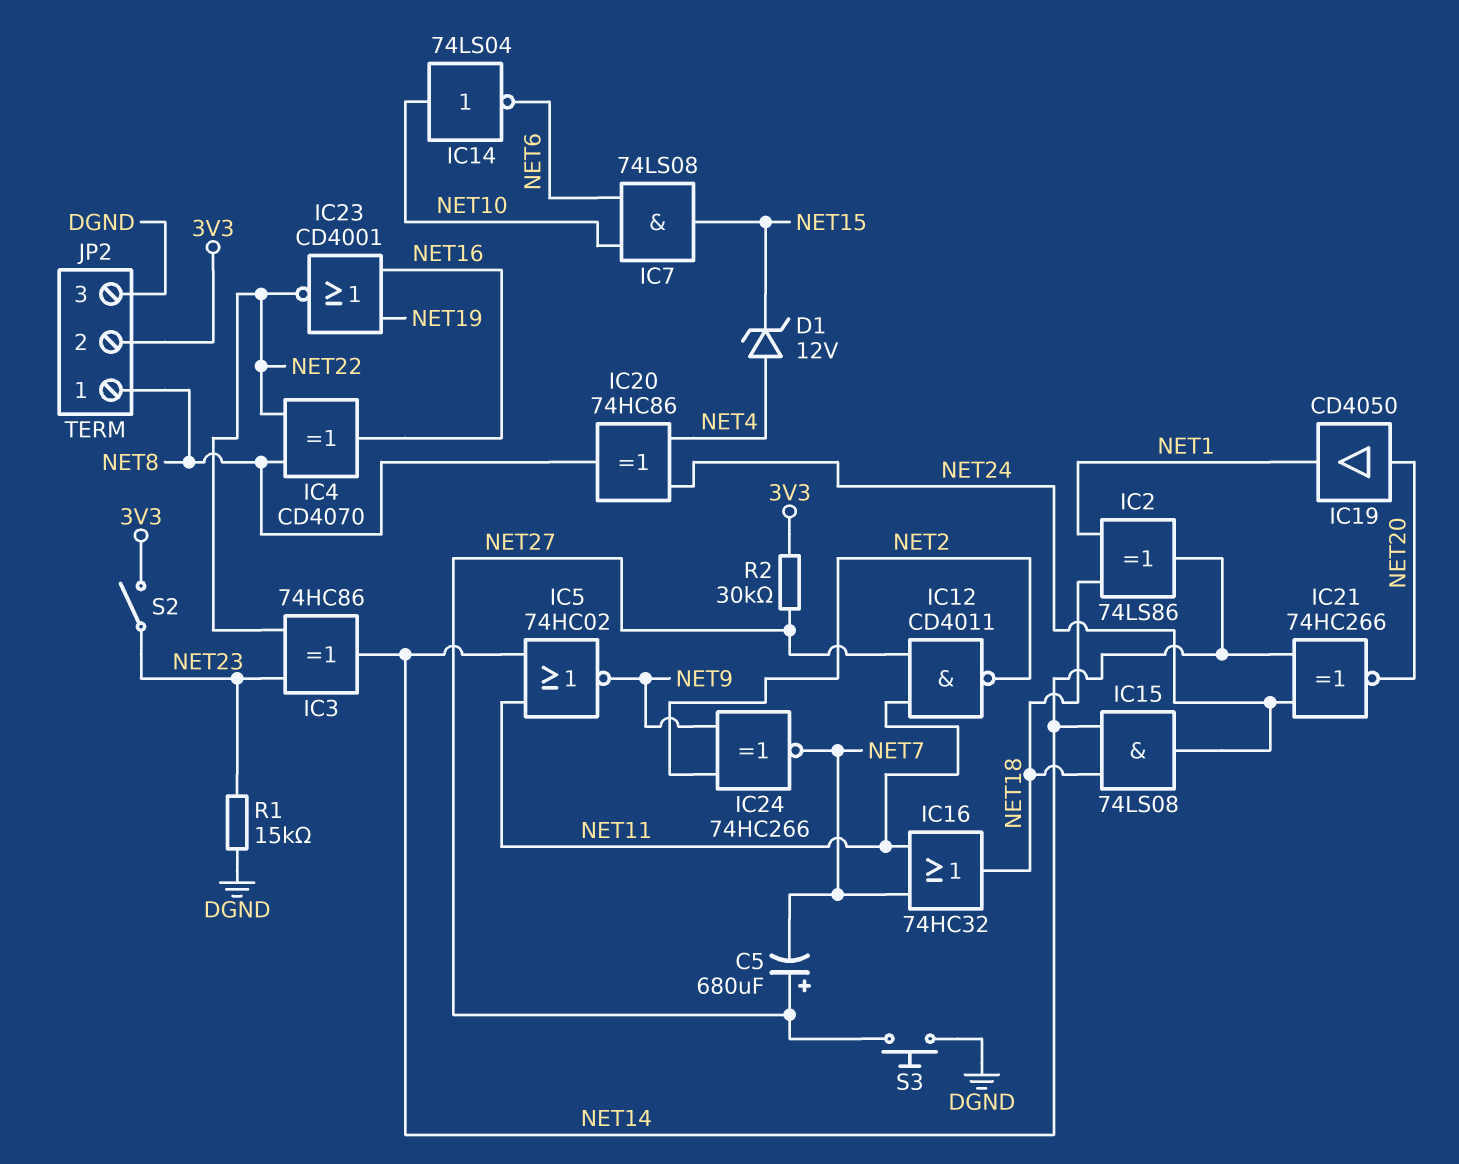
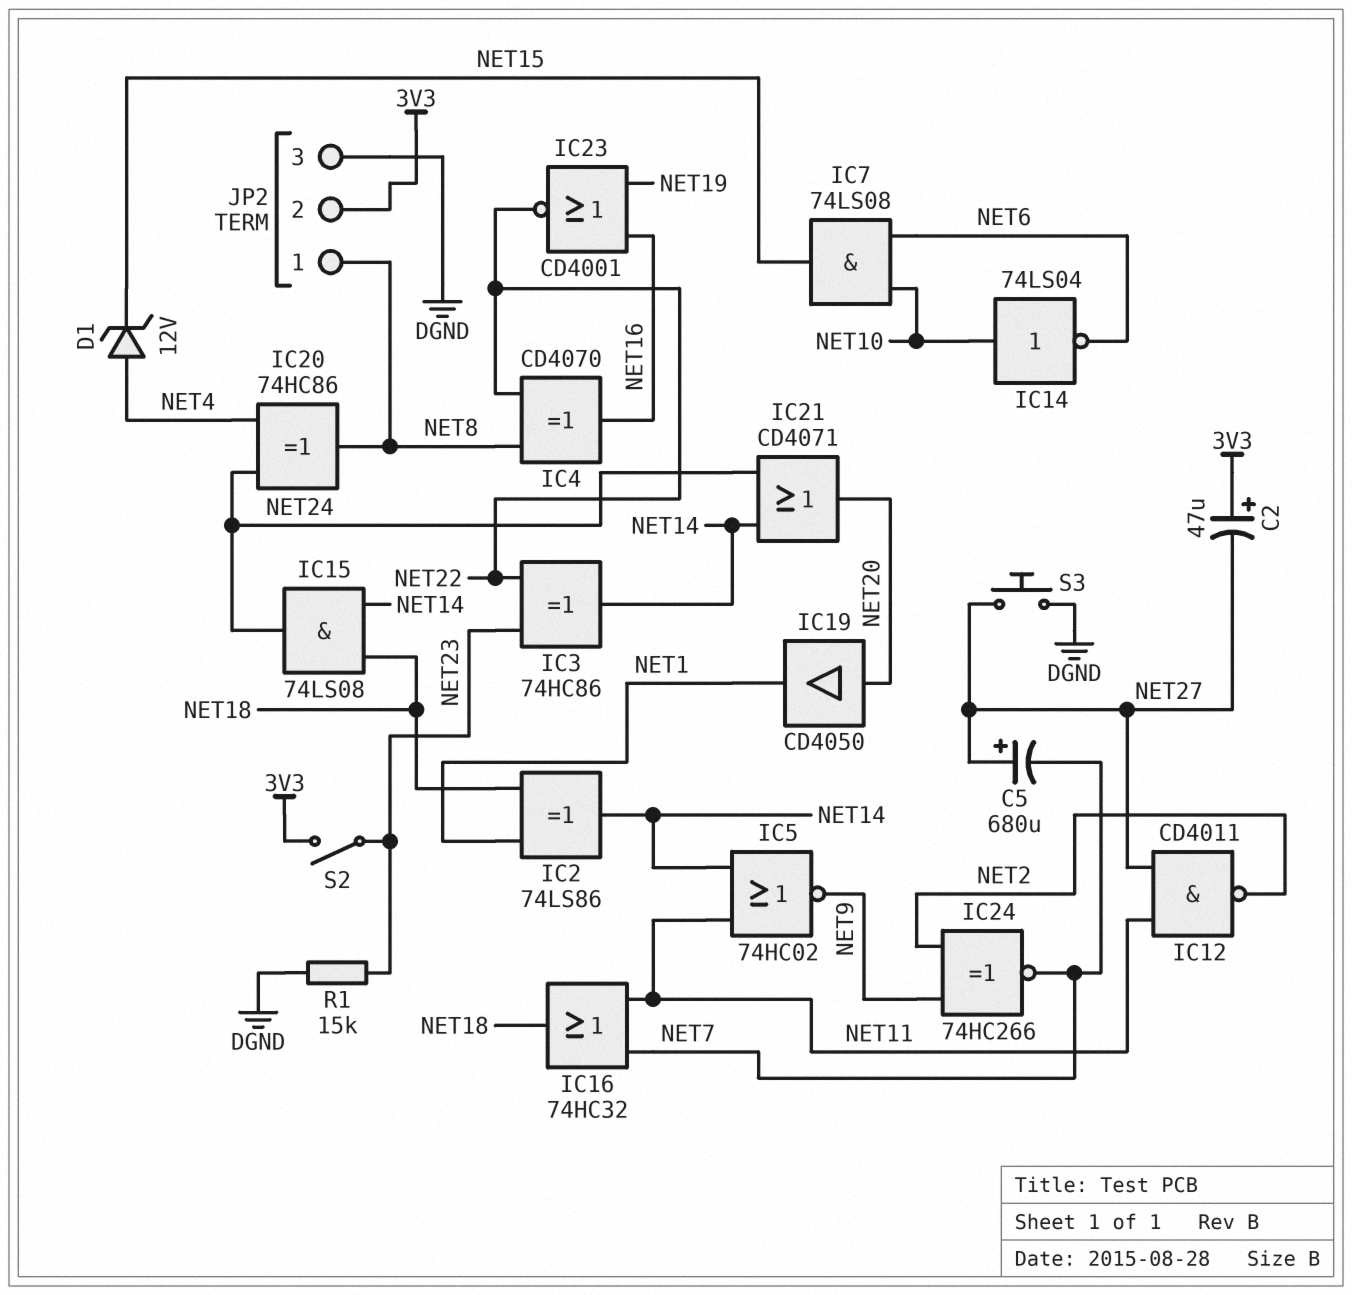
C2: none -> 47uF (plus 3V3, minus NET27)
IC21: XNOR 74HC266 (in NET14, in NET24, out NET20) -> OR CD4071 (in NET14, in NET24, out NET20)
R2: 30k (3V3, NET27) -> none

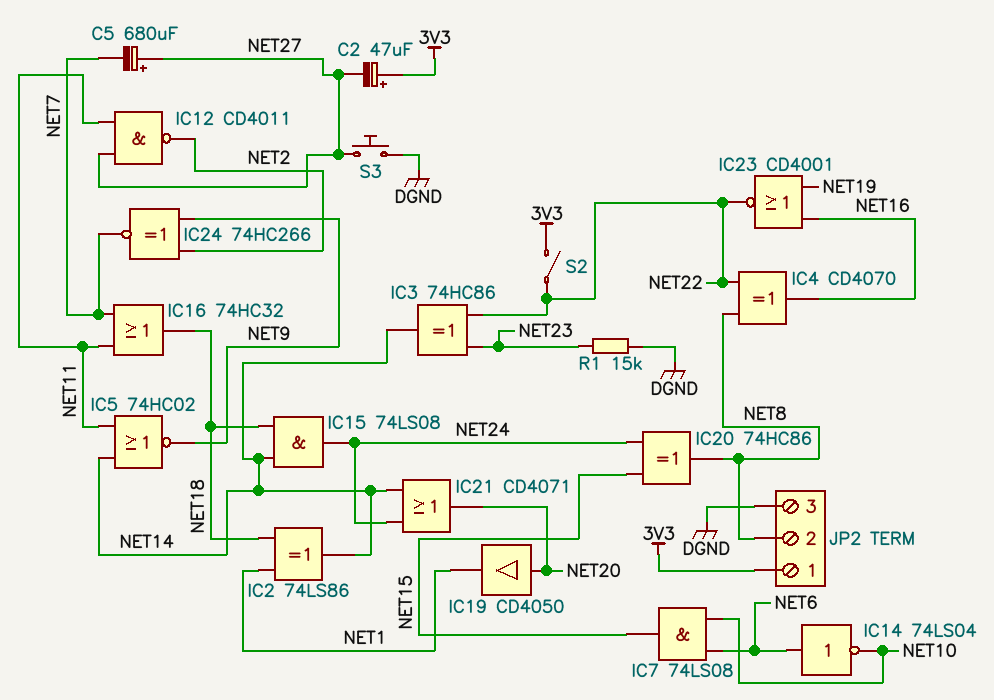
D1: zener 12V (A NET4, K NET15) -> none
IC14: NOT 74LS04 (in NET10, out NET6) -> NOT 74LS04 (in NET6, out NET10)
IC20: XOR 74HC86 (in NET4, in NET24, out NET8) -> XOR 74HC86 (in NET15, in NET24, out NET8)
JP2 pin 1: NET8 -> 3V3
JP2 pin 2: 3V3 -> NET8
S2: switch (3V3, NET23) -> switch (3V3, NET22)

